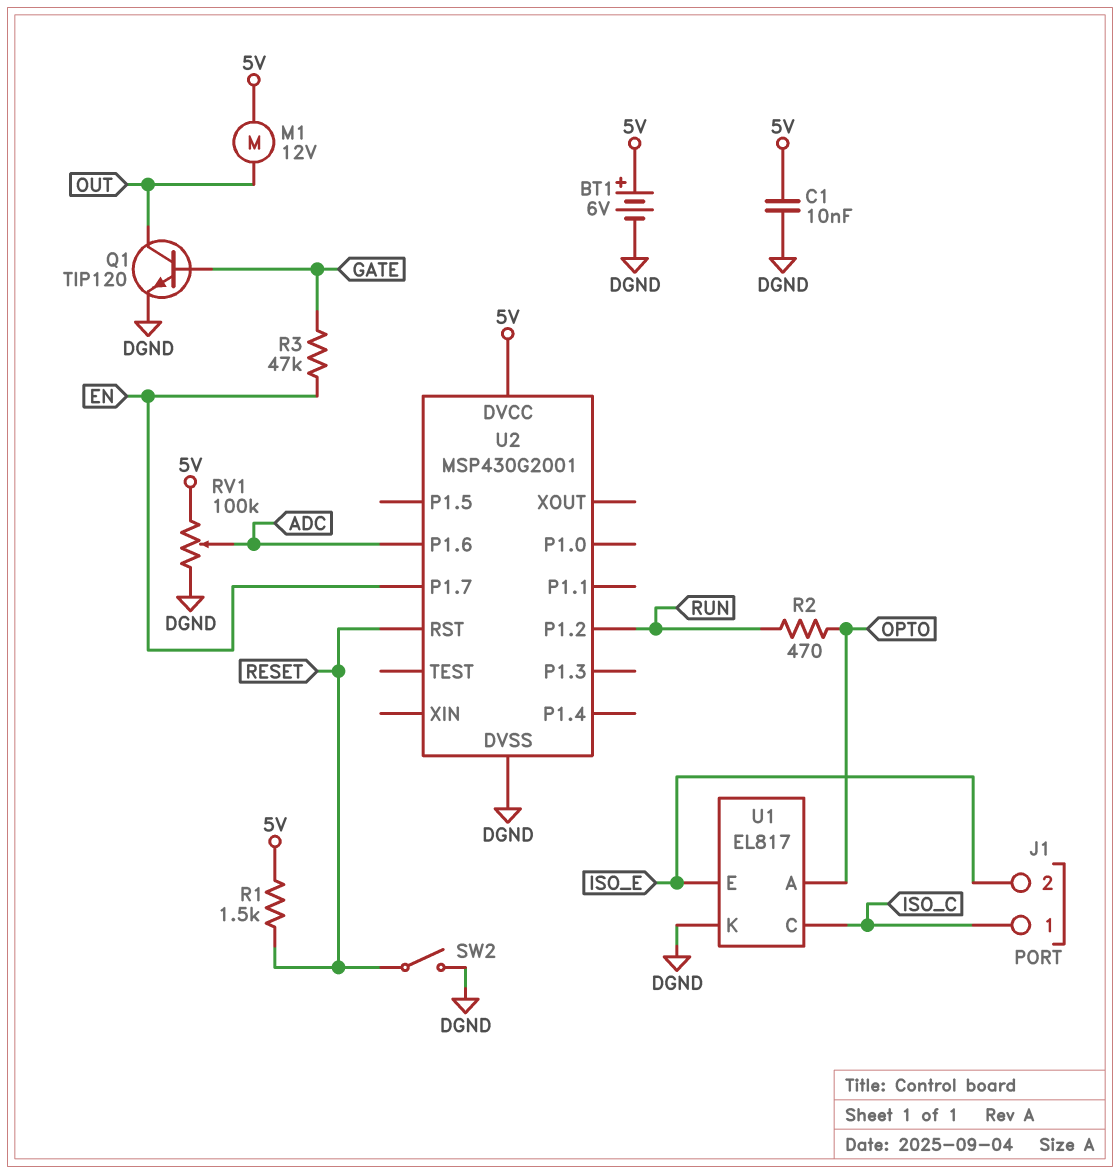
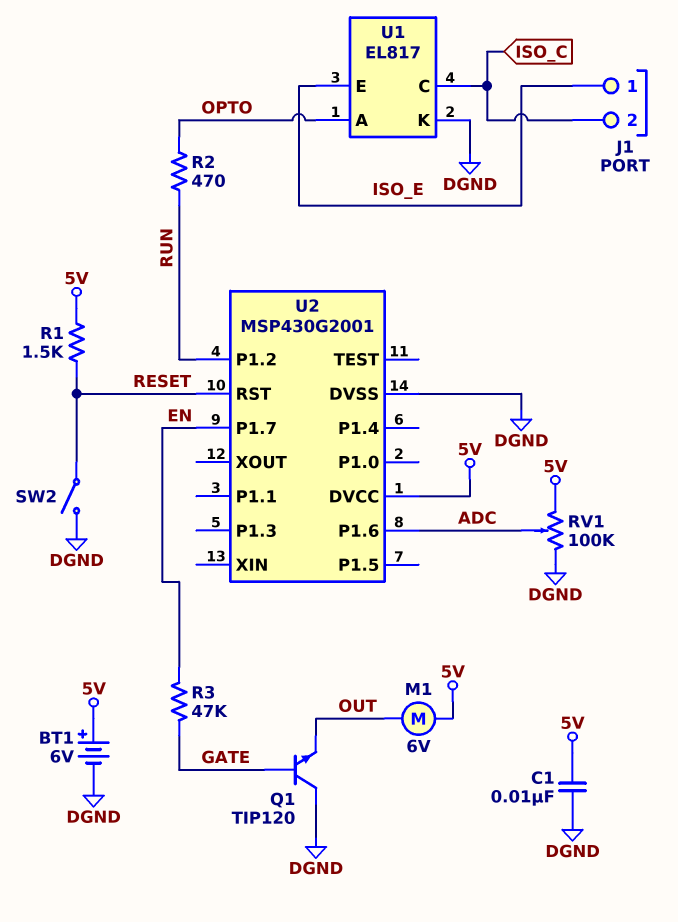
J1 pin 1: ISO_C -> ISO_E
J1 pin 2: ISO_E -> ISO_C
M1: motor 12V (5V, OUT) -> motor 6V (5V, OUT)
Q1: NPN TIP120 (B GATE, C OUT, E DGND) -> NPN TIP120 (B GATE, C DGND, E OUT)

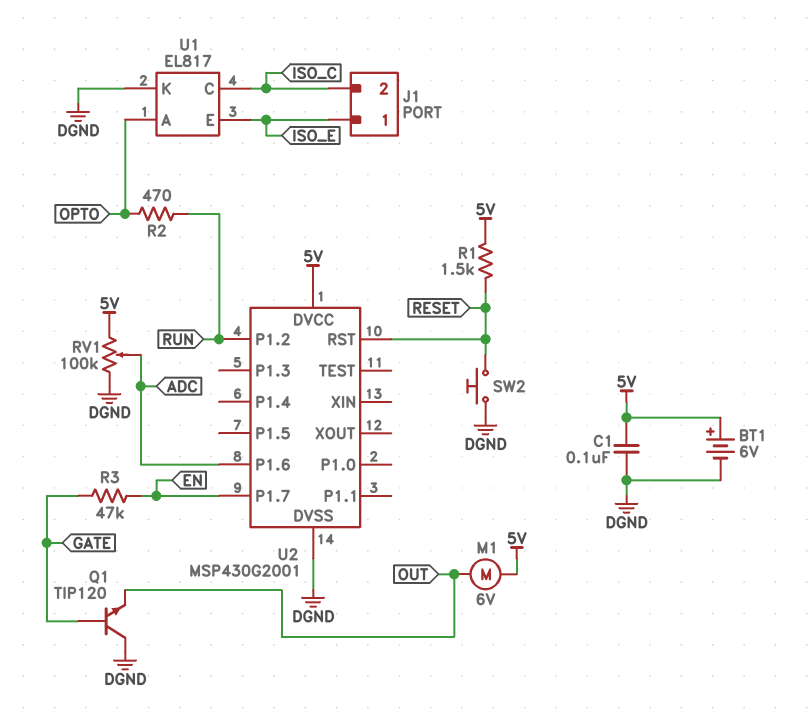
C1: 10nF (5V, DGND) -> 100nF (5V, DGND)
SW2: switch (DGND, RESET) -> button (DGND, RESET)

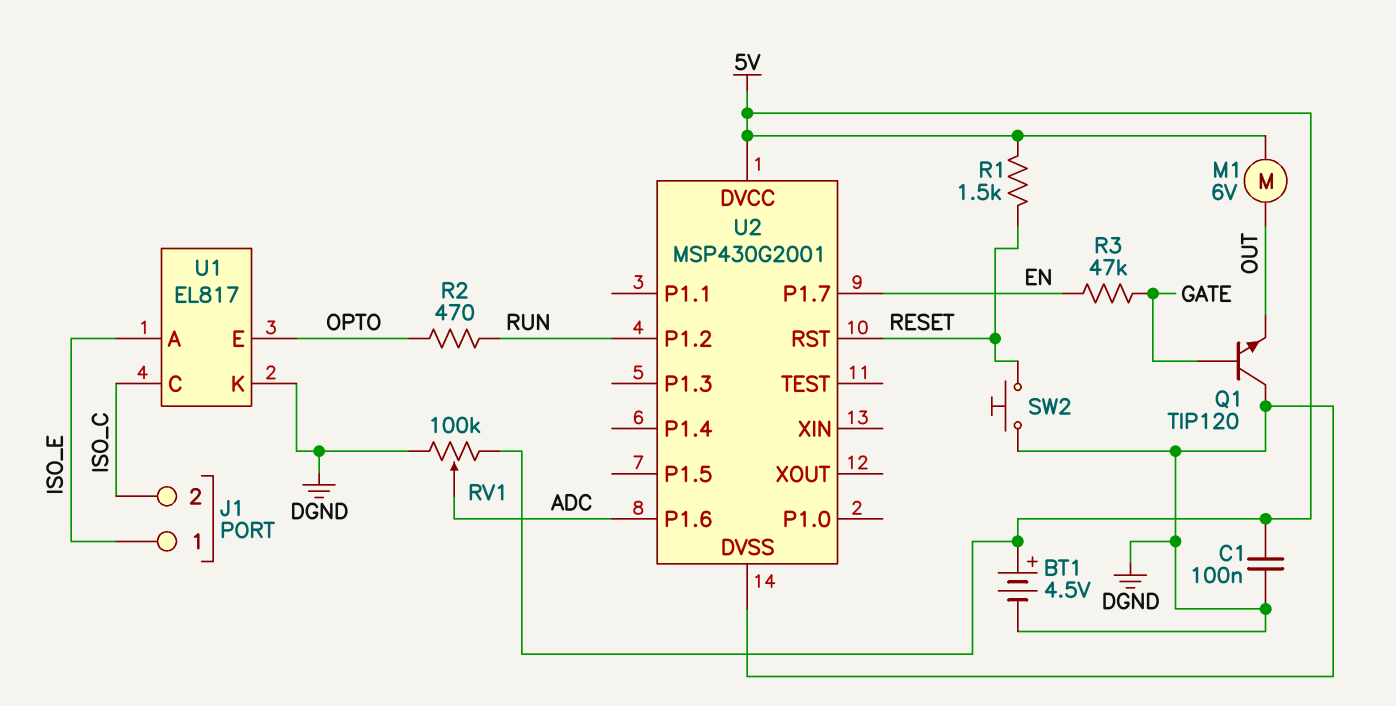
BT1: 6V (plus 5V, minus DGND) -> 4.5V (plus 5V, minus DGND)
U1 pin A: OPTO -> ISO_E
U1 pin E: ISO_E -> OPTO

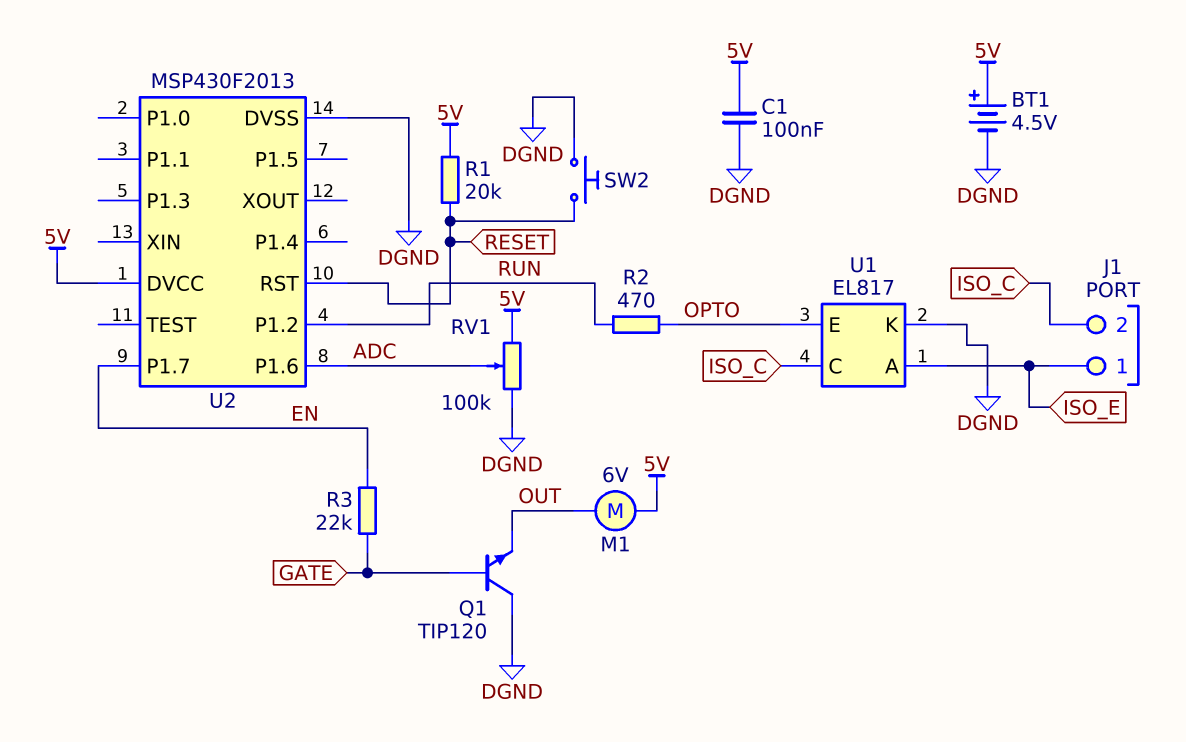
R1: 1.5k (5V, RESET) -> 20k (5V, RESET)
R3: 47k (EN, GATE) -> 22k (EN, GATE)
U2: MSP430G2001 -> MSP430F2013

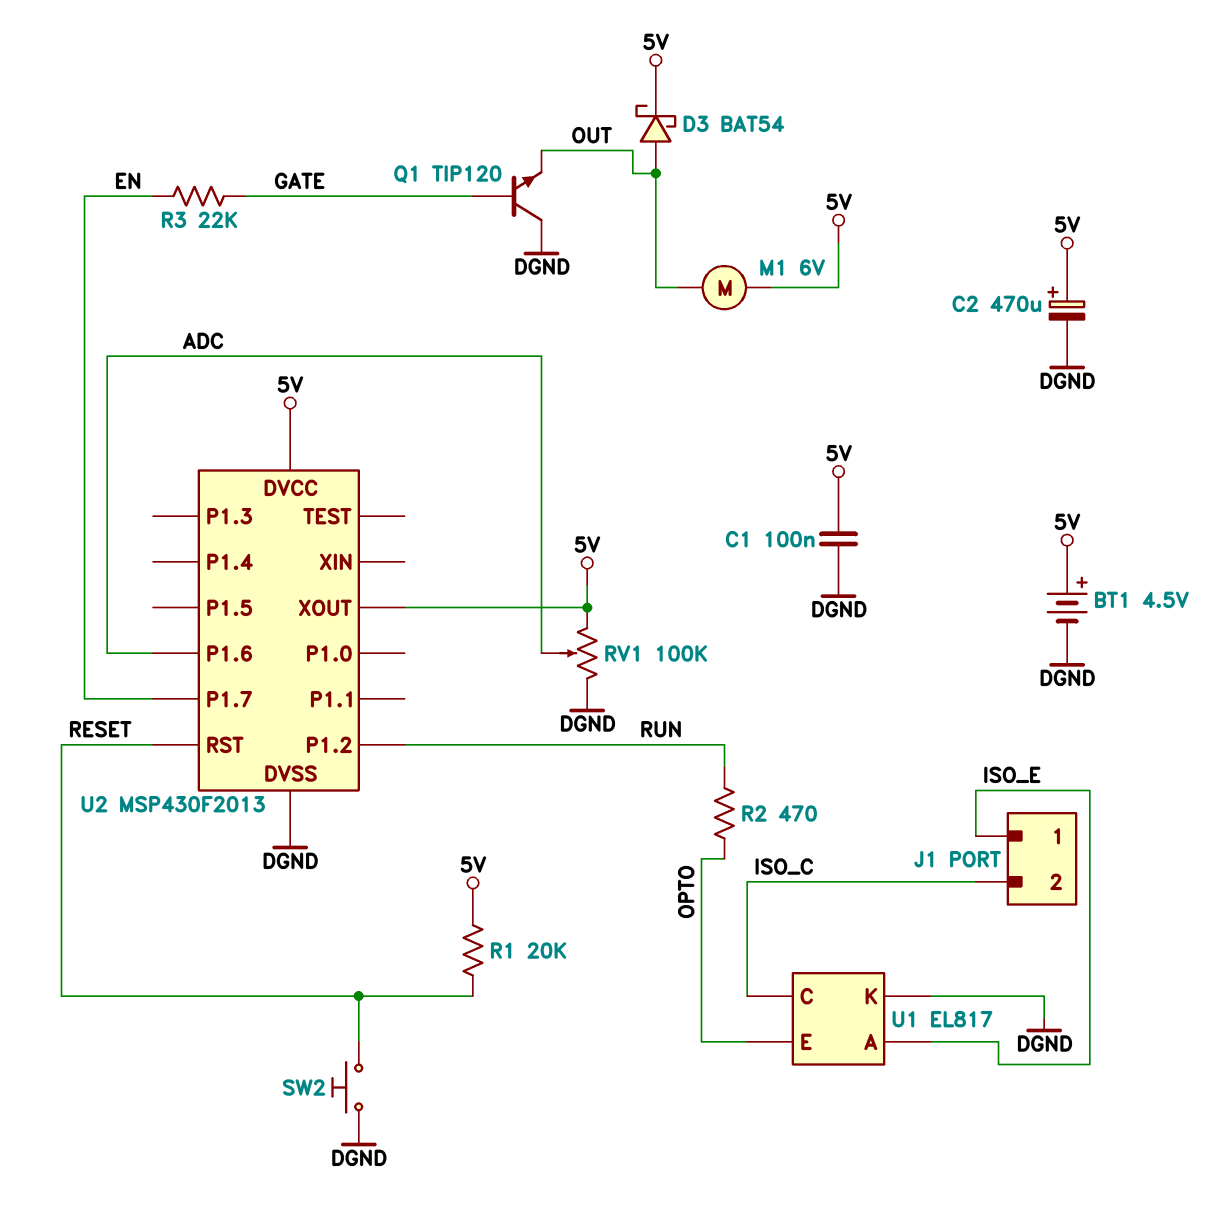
C2: none -> 470uF (plus 5V, minus DGND)
D3: none -> schottky BAT54 (A OUT, K 5V)
U2 pin XOUT: none -> 5V

